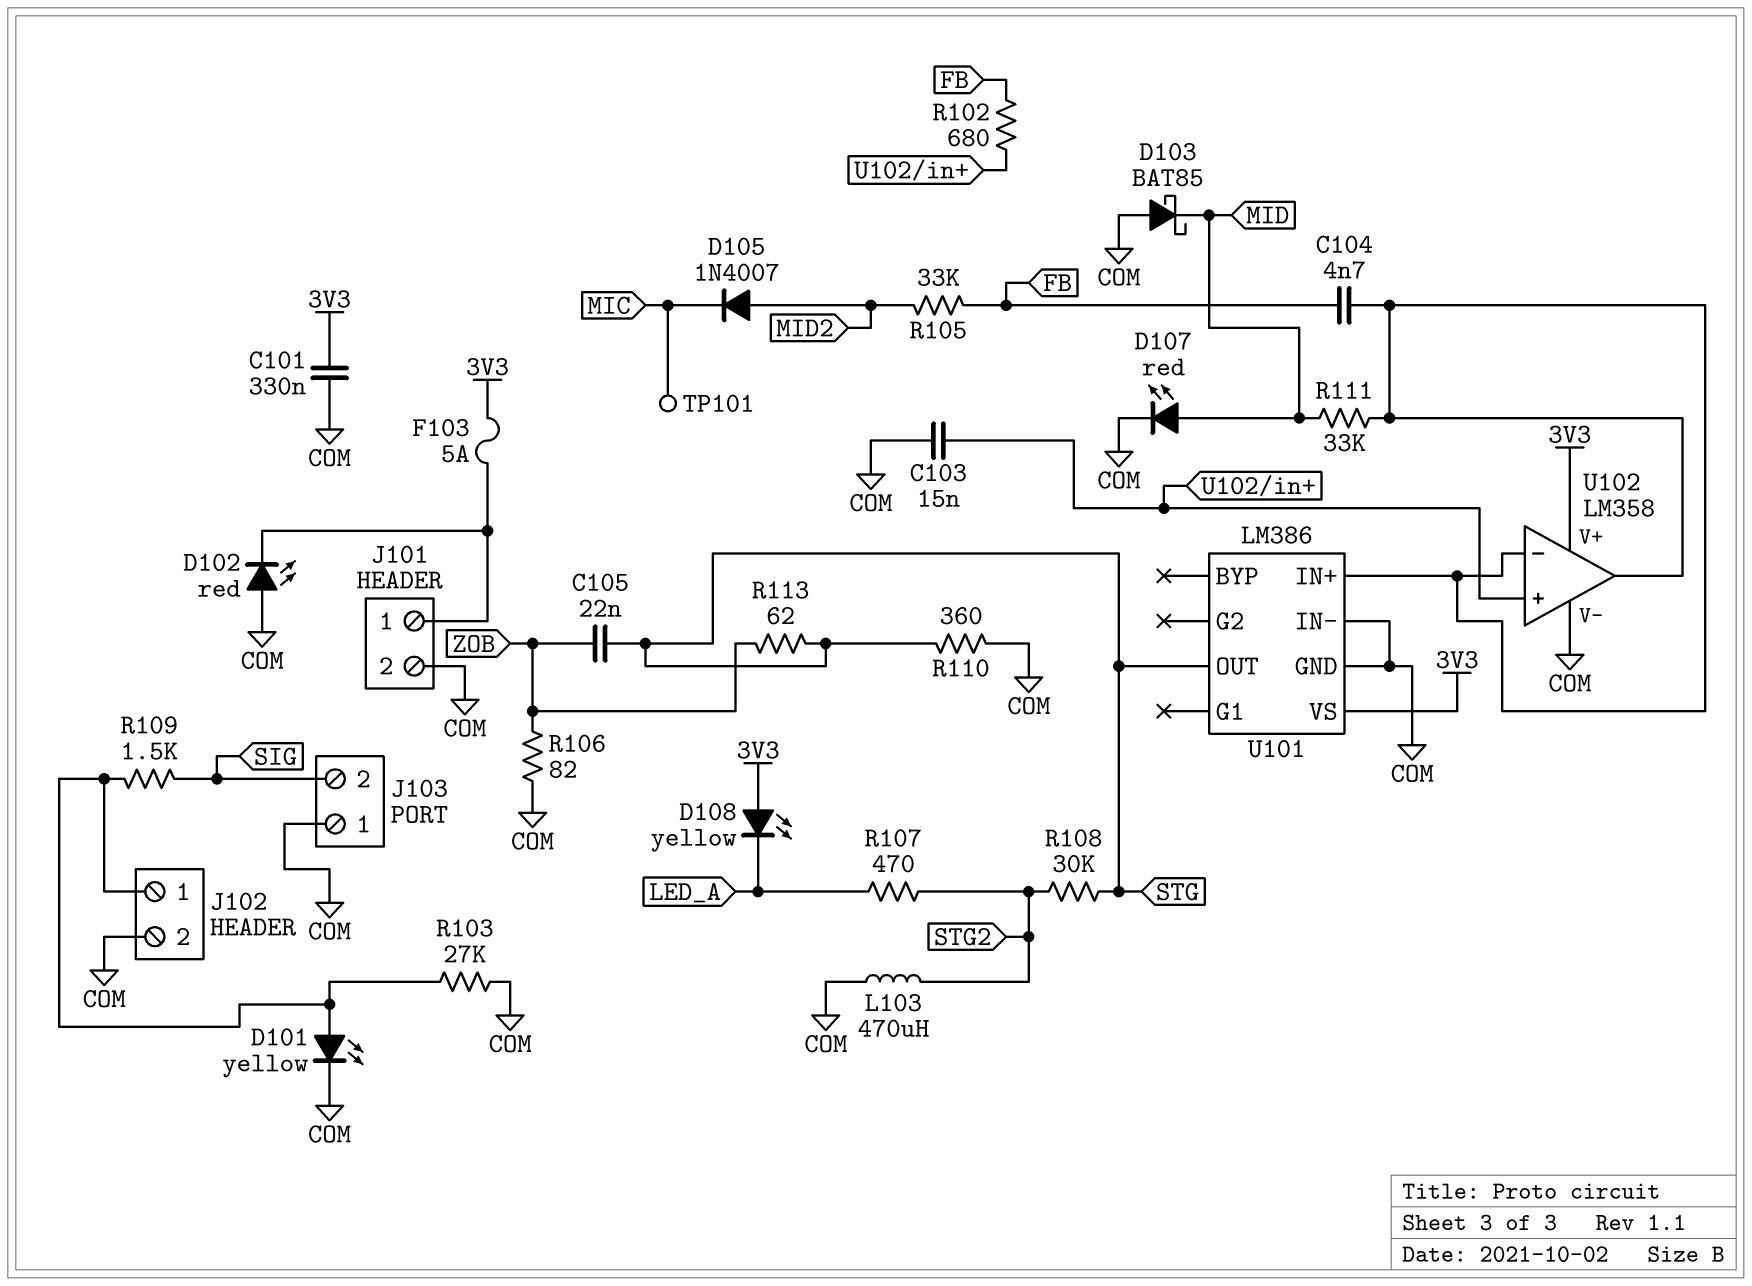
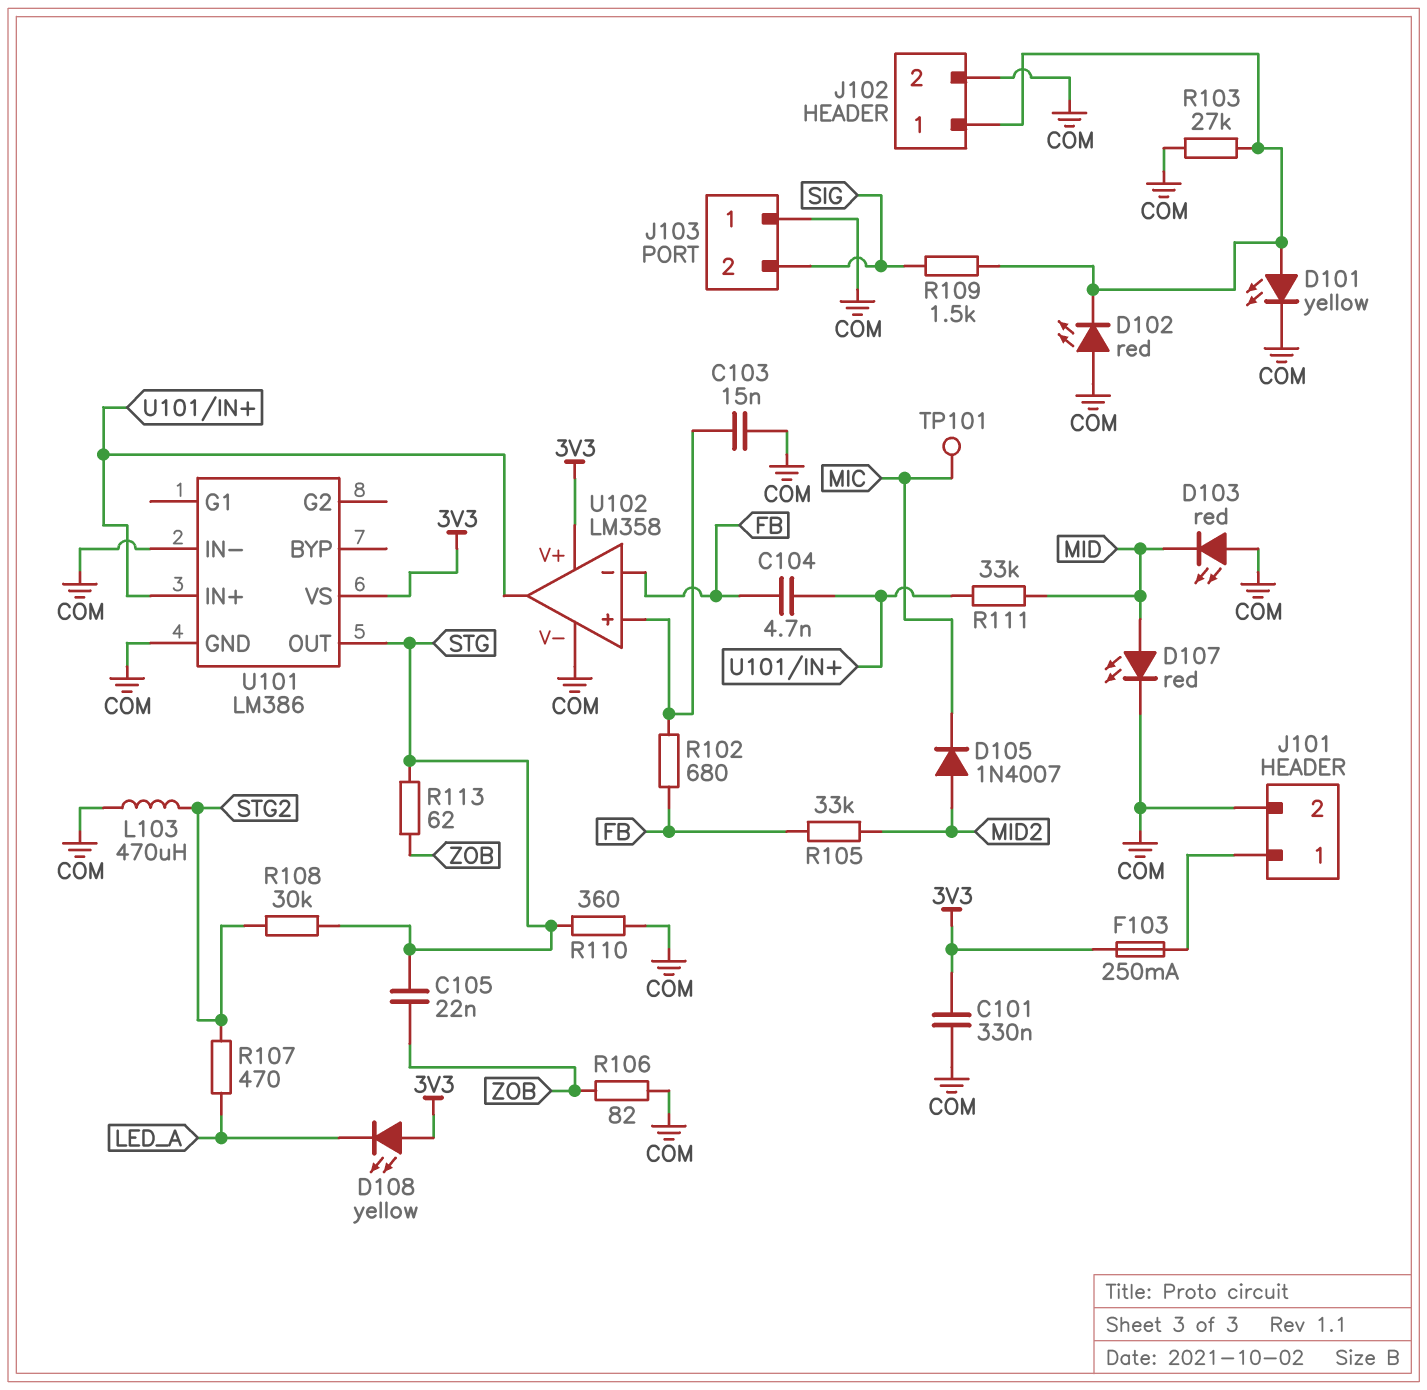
D102: LED red (A COM, K J101/1) -> LED red (A COM, K J102/1)
D103: schottky BAT85 (A COM, K MID) -> LED red (A COM, K MID)
F103: 5A (3V3, J101/1) -> 250mA (3V3, J101/1)
U102 pin in-: U101/IN+ -> FB

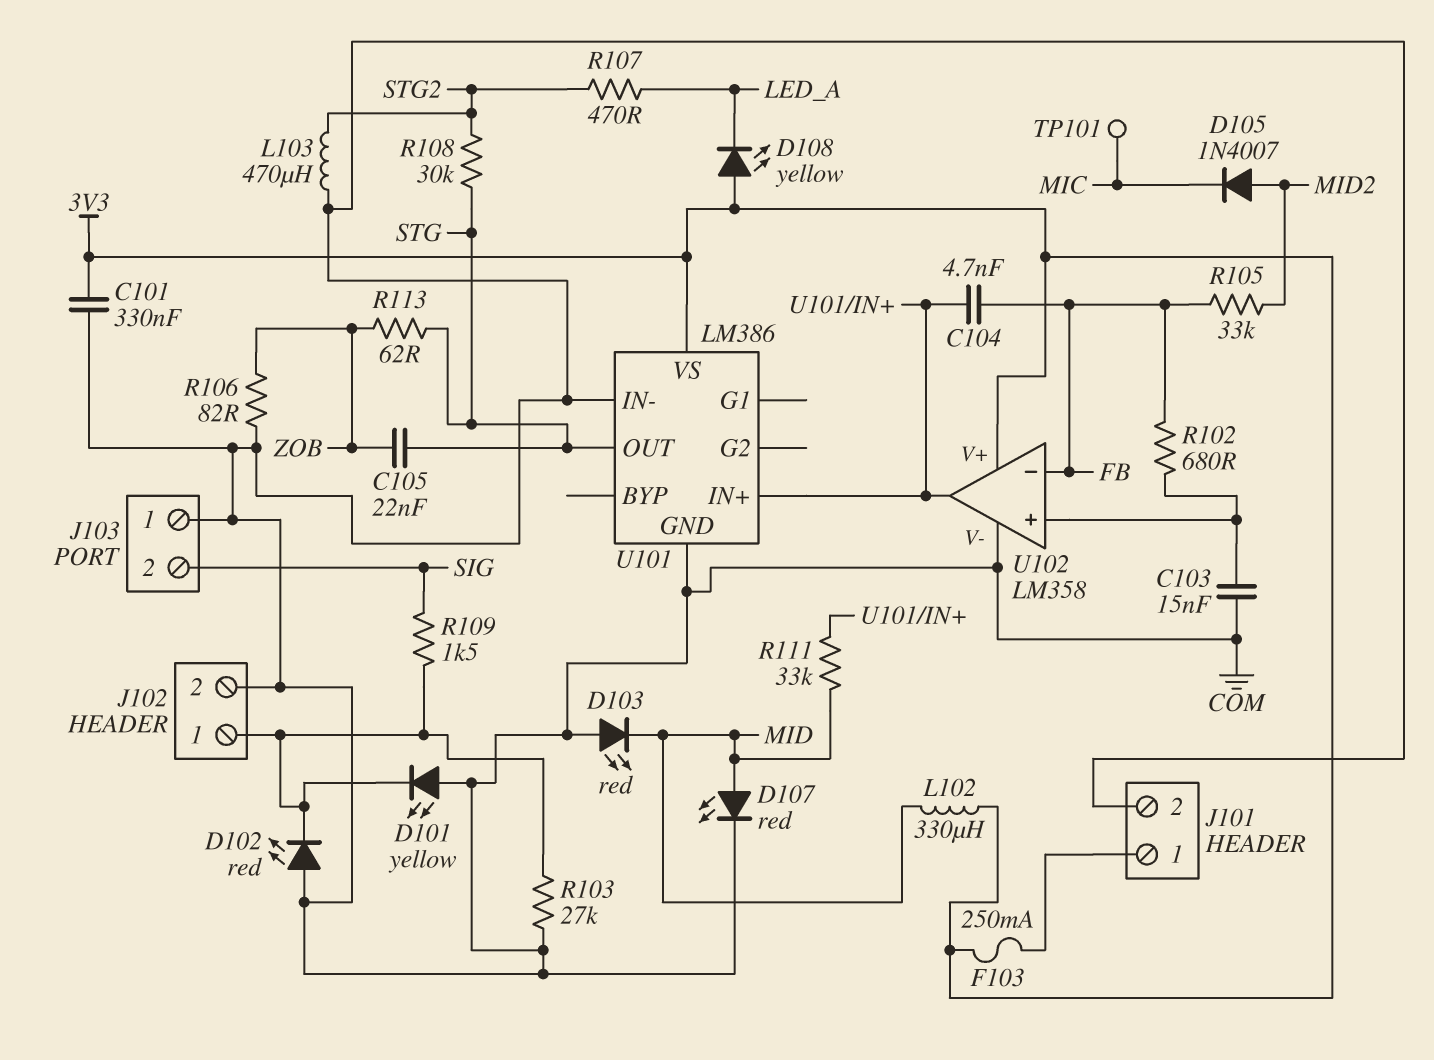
D101: LED yellow (A J102/1, K COM) -> LED yellow (A COM, K J102/1)
L102: none -> 330uH (3V3, MID)
R110: 360 (COM, STG) -> none

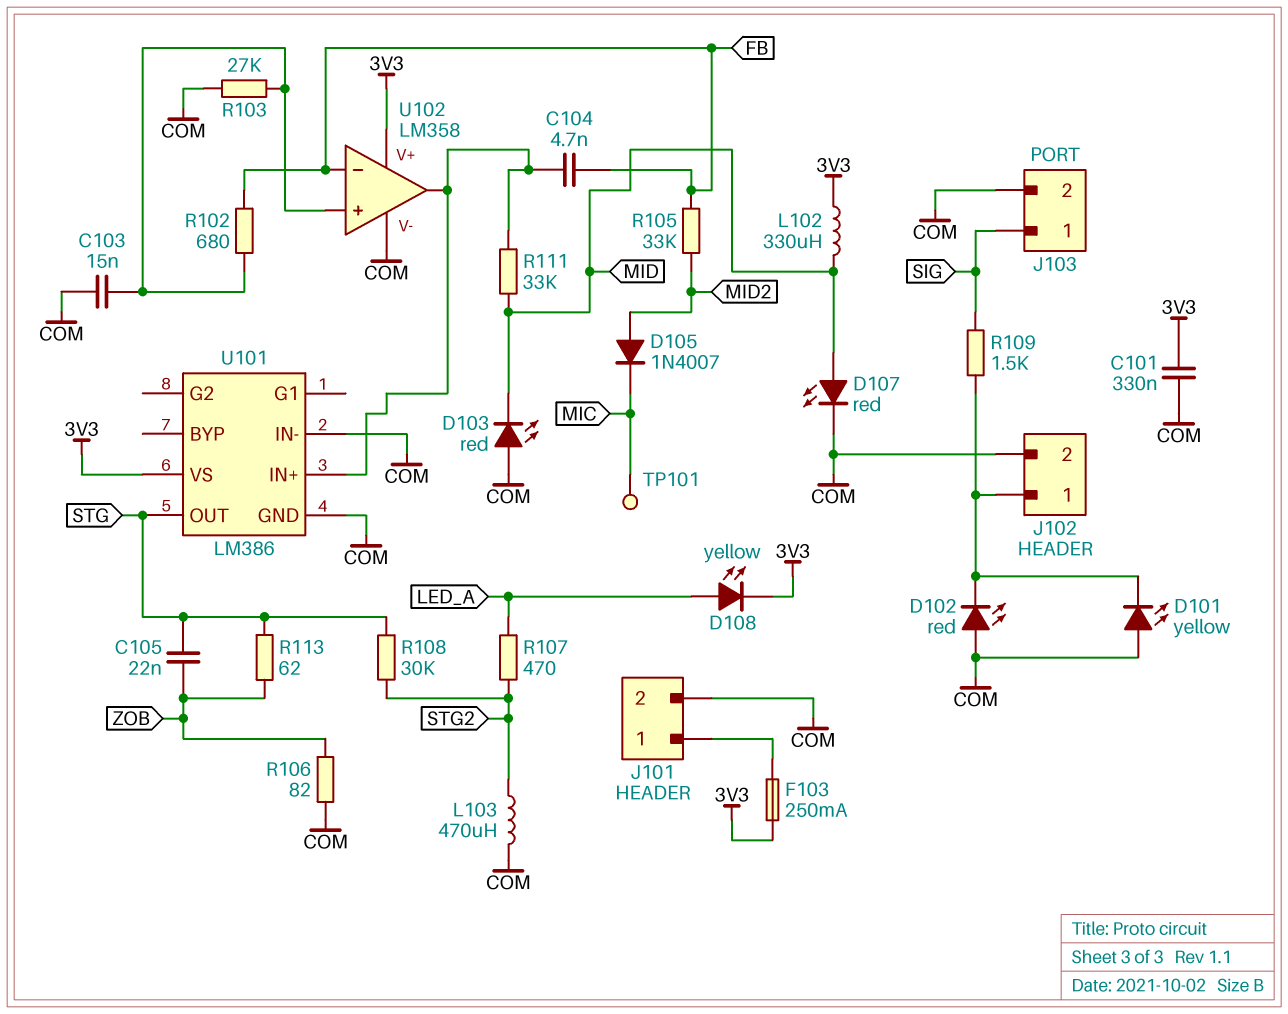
D108: LED yellow (A 3V3, K LED_A) -> LED yellow (A LED_A, K 3V3)
J103 pin 1: COM -> SIG
J103 pin 2: SIG -> COM
R103: 27k (COM, J102/1) -> 27k (COM, U102/in+)

